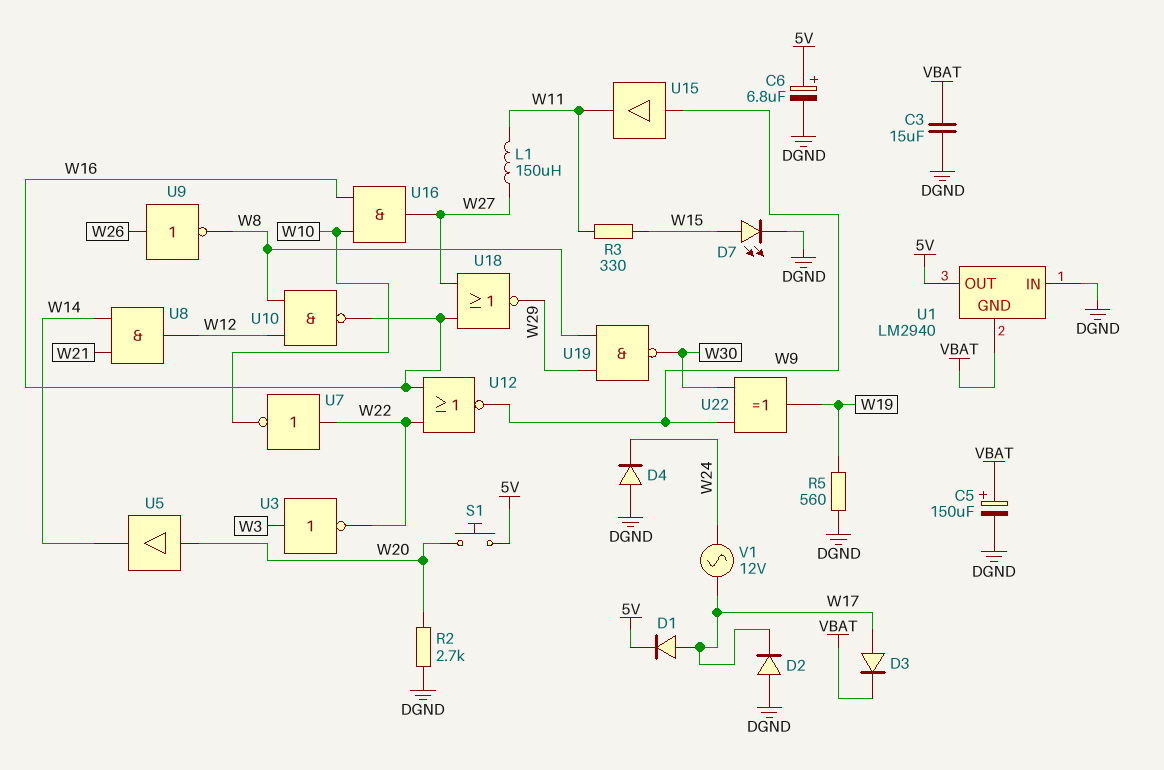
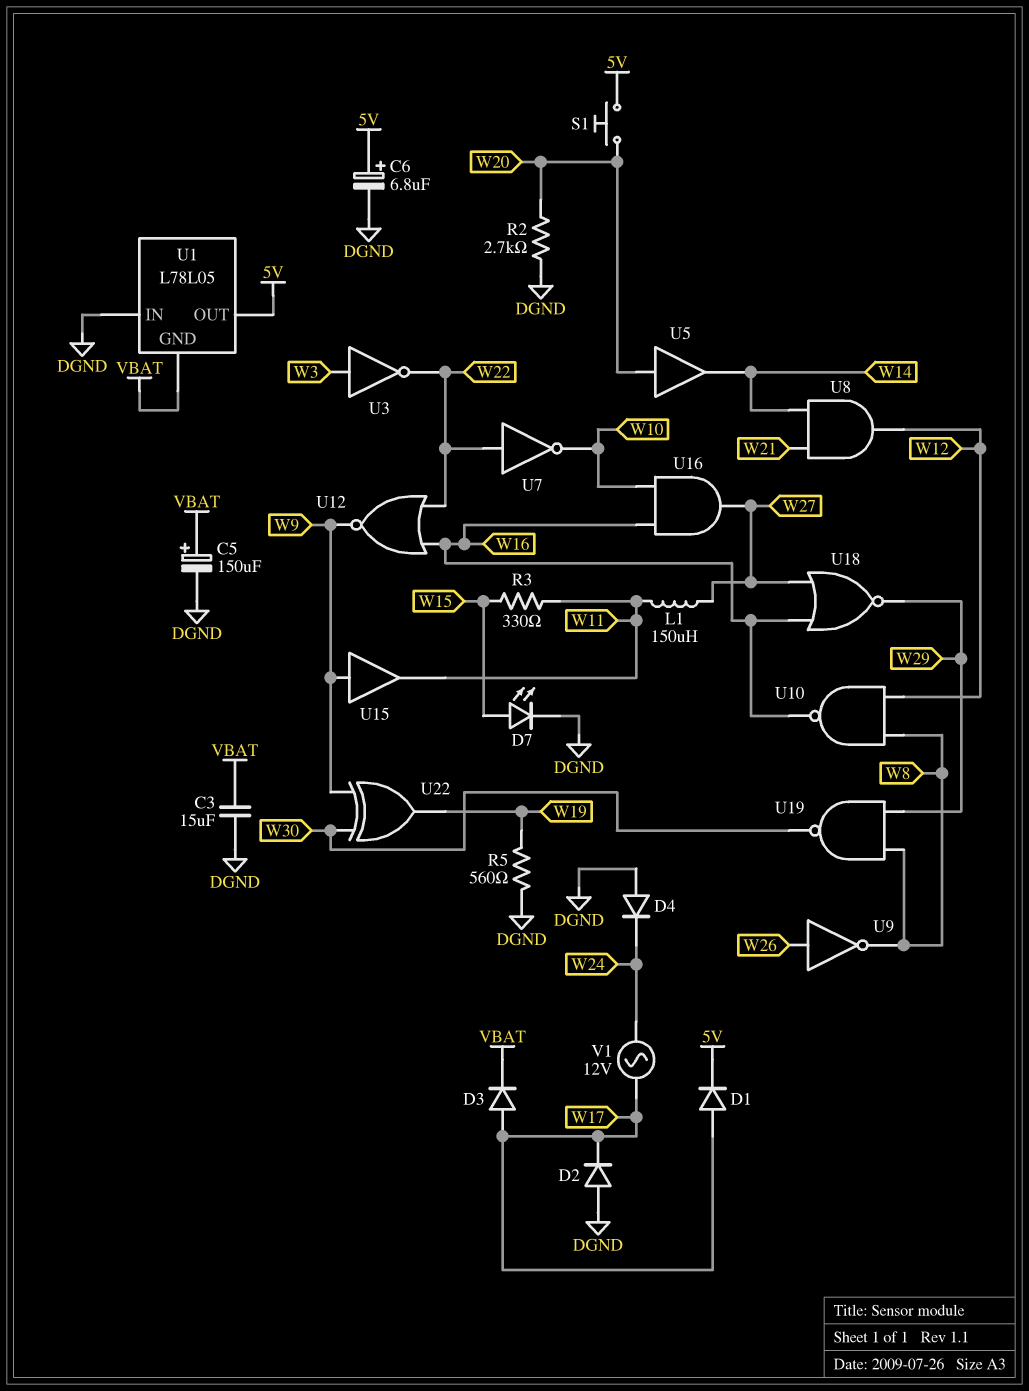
U1: LM2940 -> L78L05

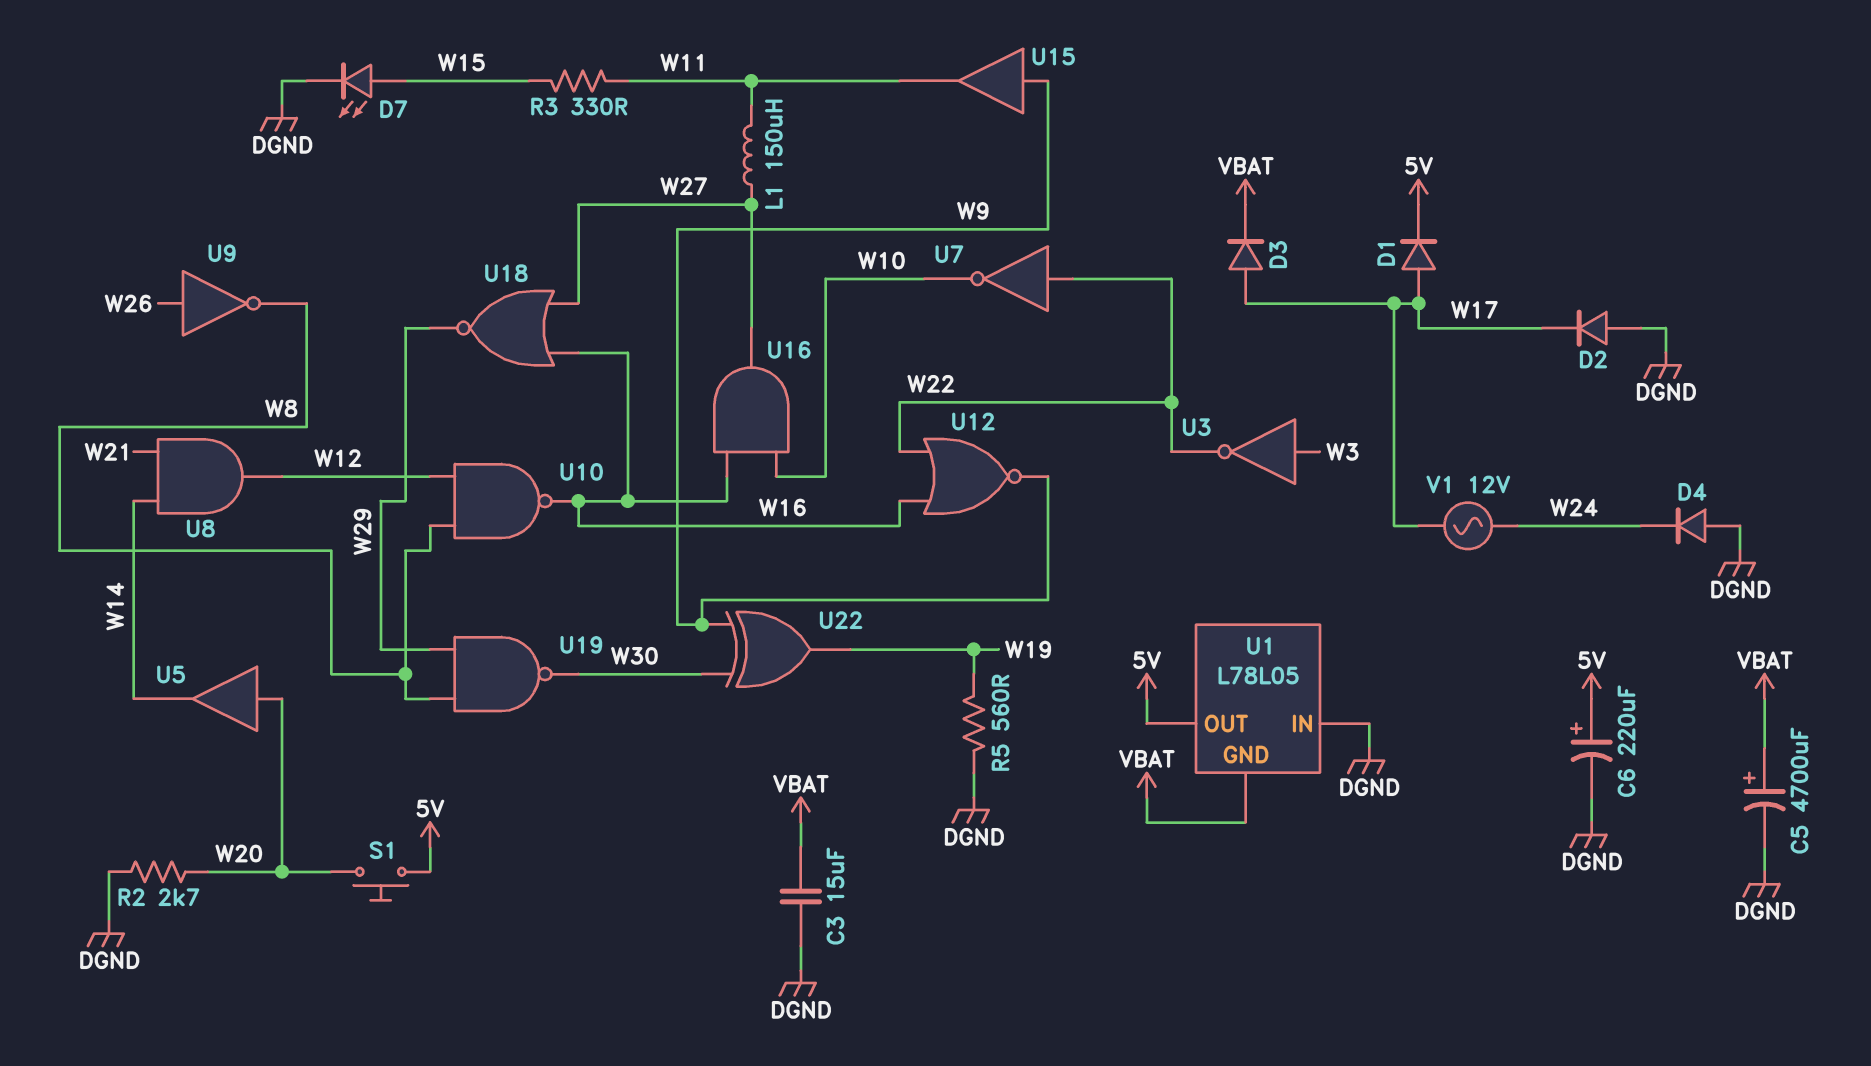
C5: 150uF (plus VBAT, minus DGND) -> 4700uF (plus VBAT, minus DGND)
C6: 6.8uF (plus 5V, minus DGND) -> 220uF (plus 5V, minus DGND)

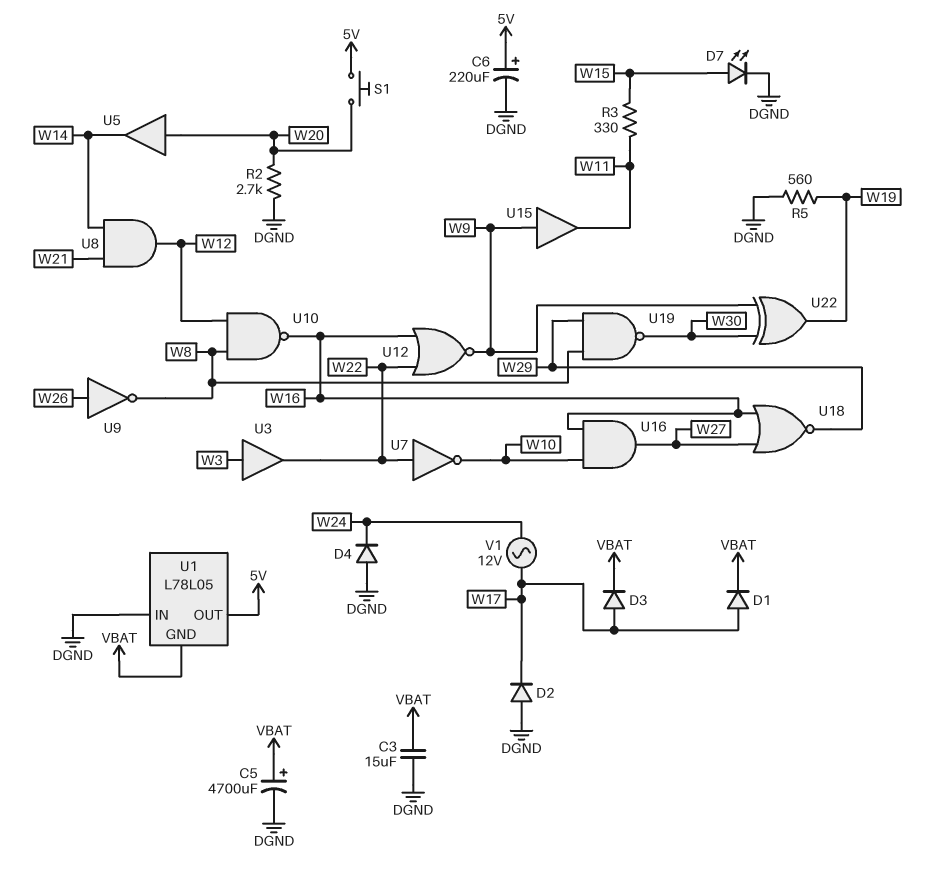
D1: diode (A W17, K 5V) -> diode (A W17, K VBAT)
L1: 150uH (W11, W27) -> none
U3: NOT (in W3, out W22) -> buffer (in W3, out W22)

